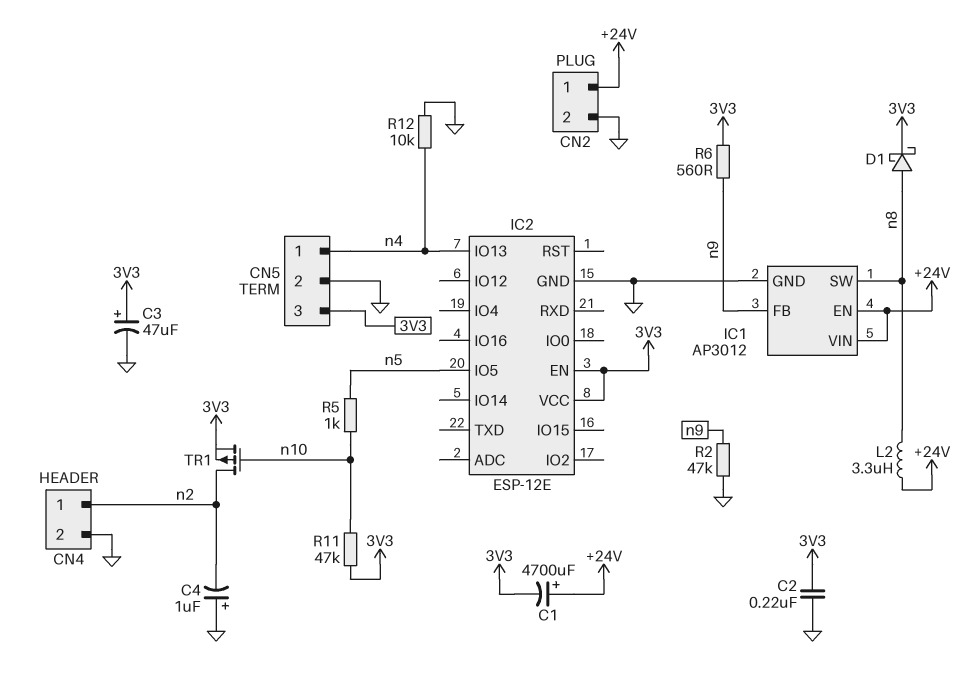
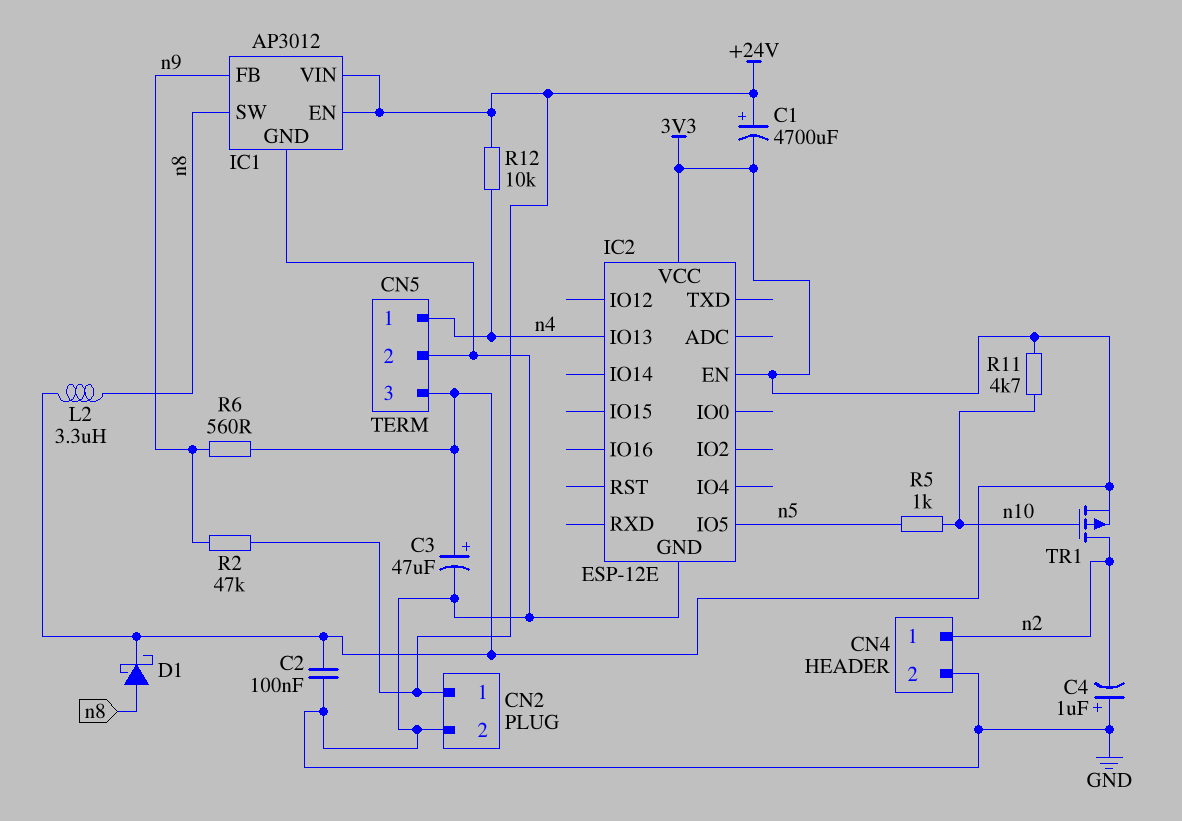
C2: 220nF (3V3, GND) -> 100nF (3V3, GND)
L2: 3.3uH (+24V, n8) -> 3.3uH (3V3, n8)
R2: 47k (GND, n9) -> 47k (+24V, n9)
R11: 47k (3V3, n10) -> 4.7k (3V3, n10)
R12: 10k (GND, n4) -> 10k (+24V, n4)

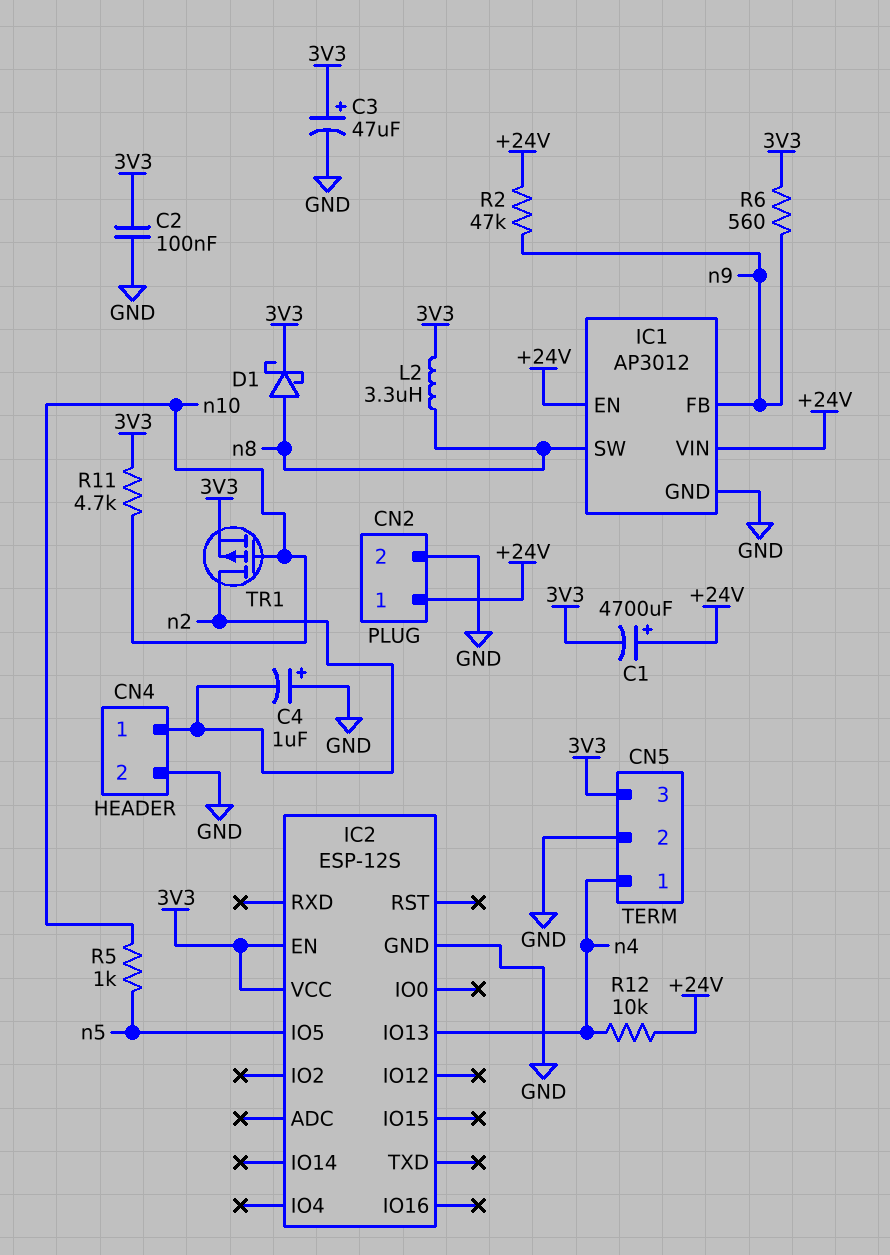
IC2: ESP-12E -> ESP-12S

